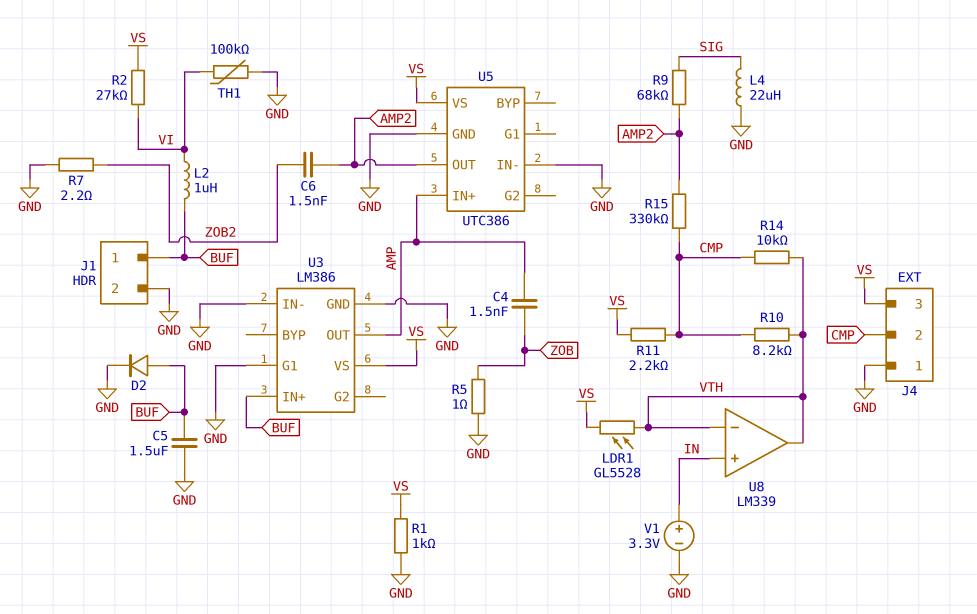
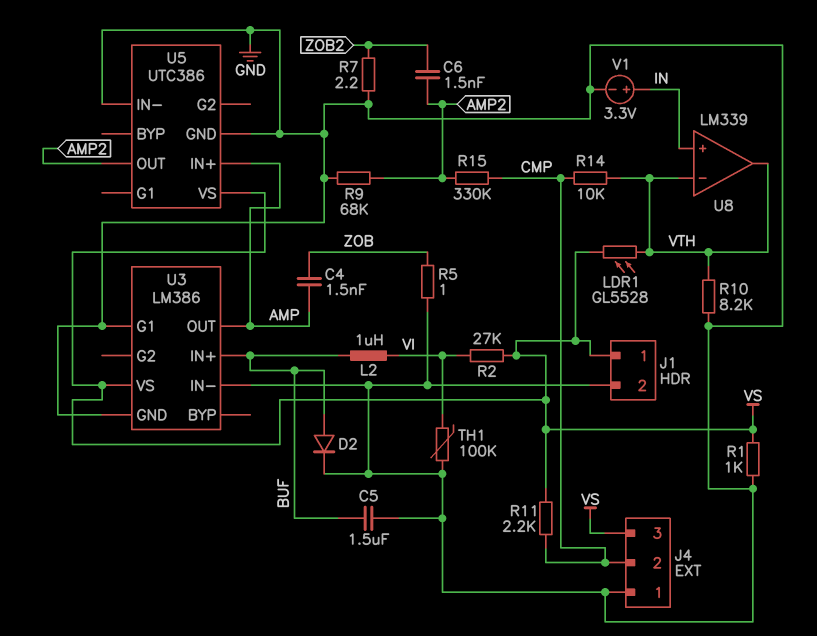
J1 pin 1: BUF -> VS
L4: 22uH (GND, SIG) -> none
R9: 68k (AMP2, SIG) -> 68k (AMP2, GND)
R10: 8.2k (CMP, VTH) -> 8.2k (GND, VTH)

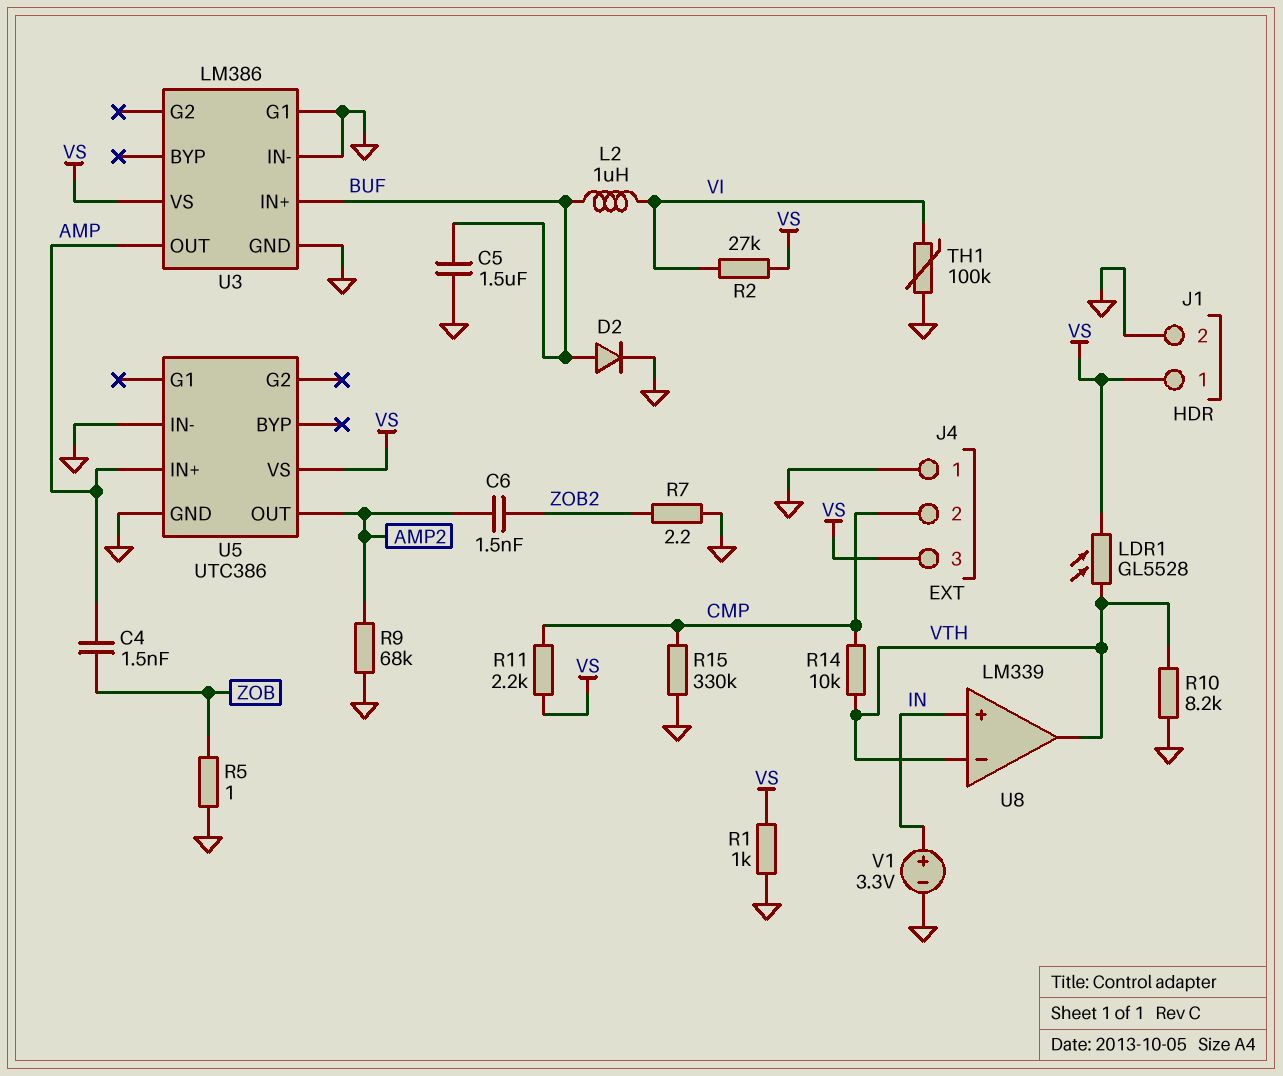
R15: 330k (AMP2, CMP) -> 330k (CMP, GND)

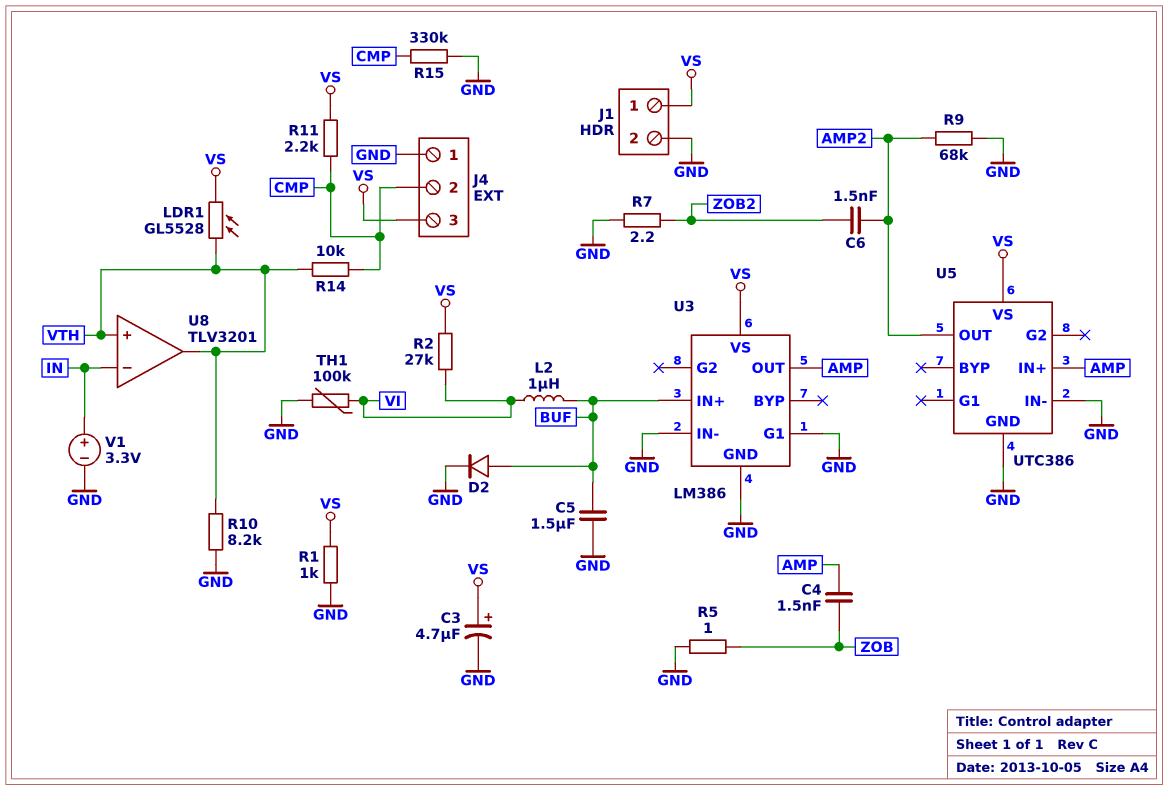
C3: none -> 4.7uF (plus VS, minus GND)
U8: LM339 -> TLV3201
U8 pin in+: IN -> VTH
U8 pin in-: VTH -> IN

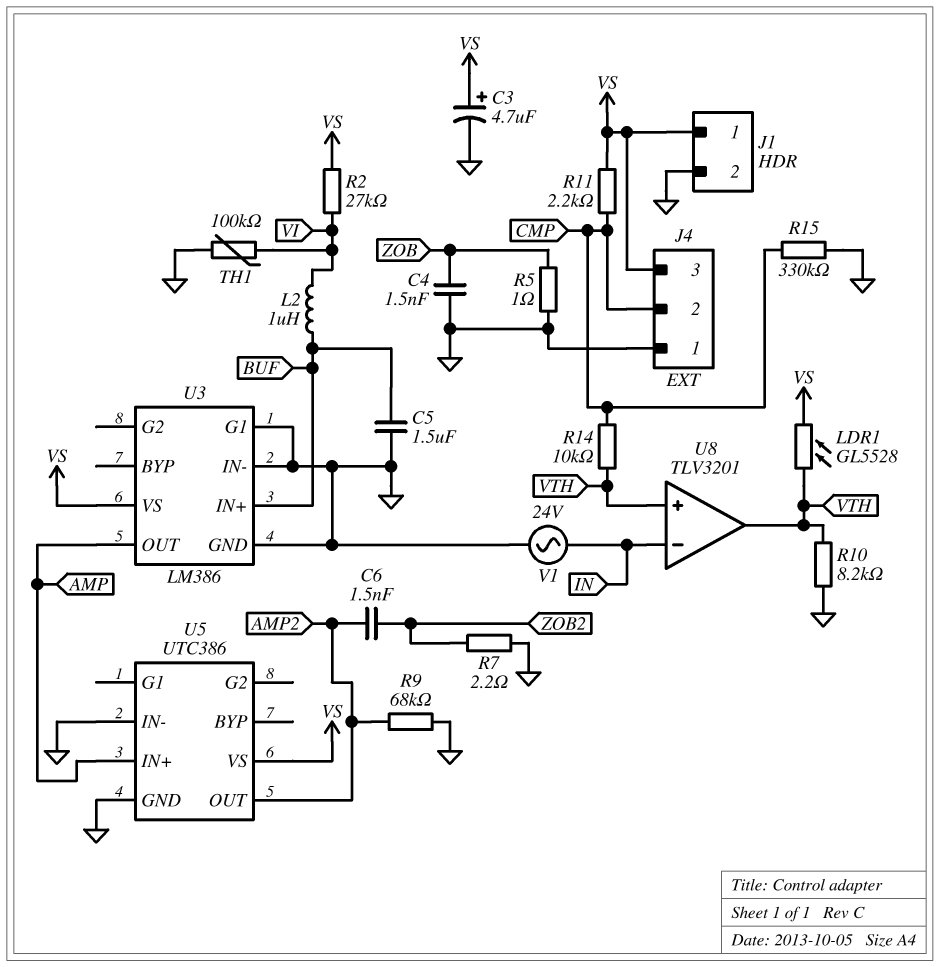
C4: 1.5nF (AMP, ZOB) -> 1.5nF (GND, ZOB)
D2: diode (A BUF, K GND) -> none
R1: 1k (GND, VS) -> none
V1: 3.3V (plus IN, minus GND) -> AC 24V (GND, IN)

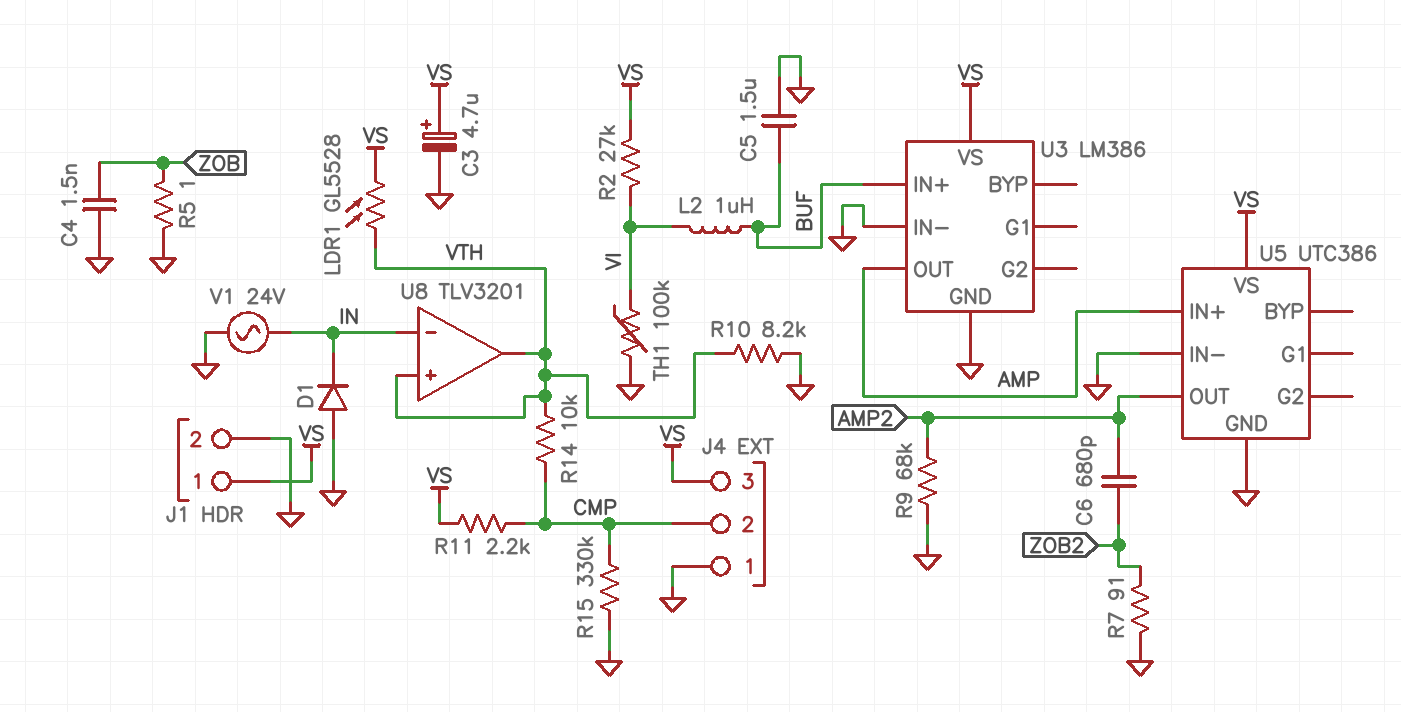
C6: 1.5nF (AMP2, ZOB2) -> 680pF (AMP2, ZOB2)
D1: none -> diode (A GND, K IN)
R7: 2.2 (GND, ZOB2) -> 91 (GND, ZOB2)
U3 pin G1: GND -> none

